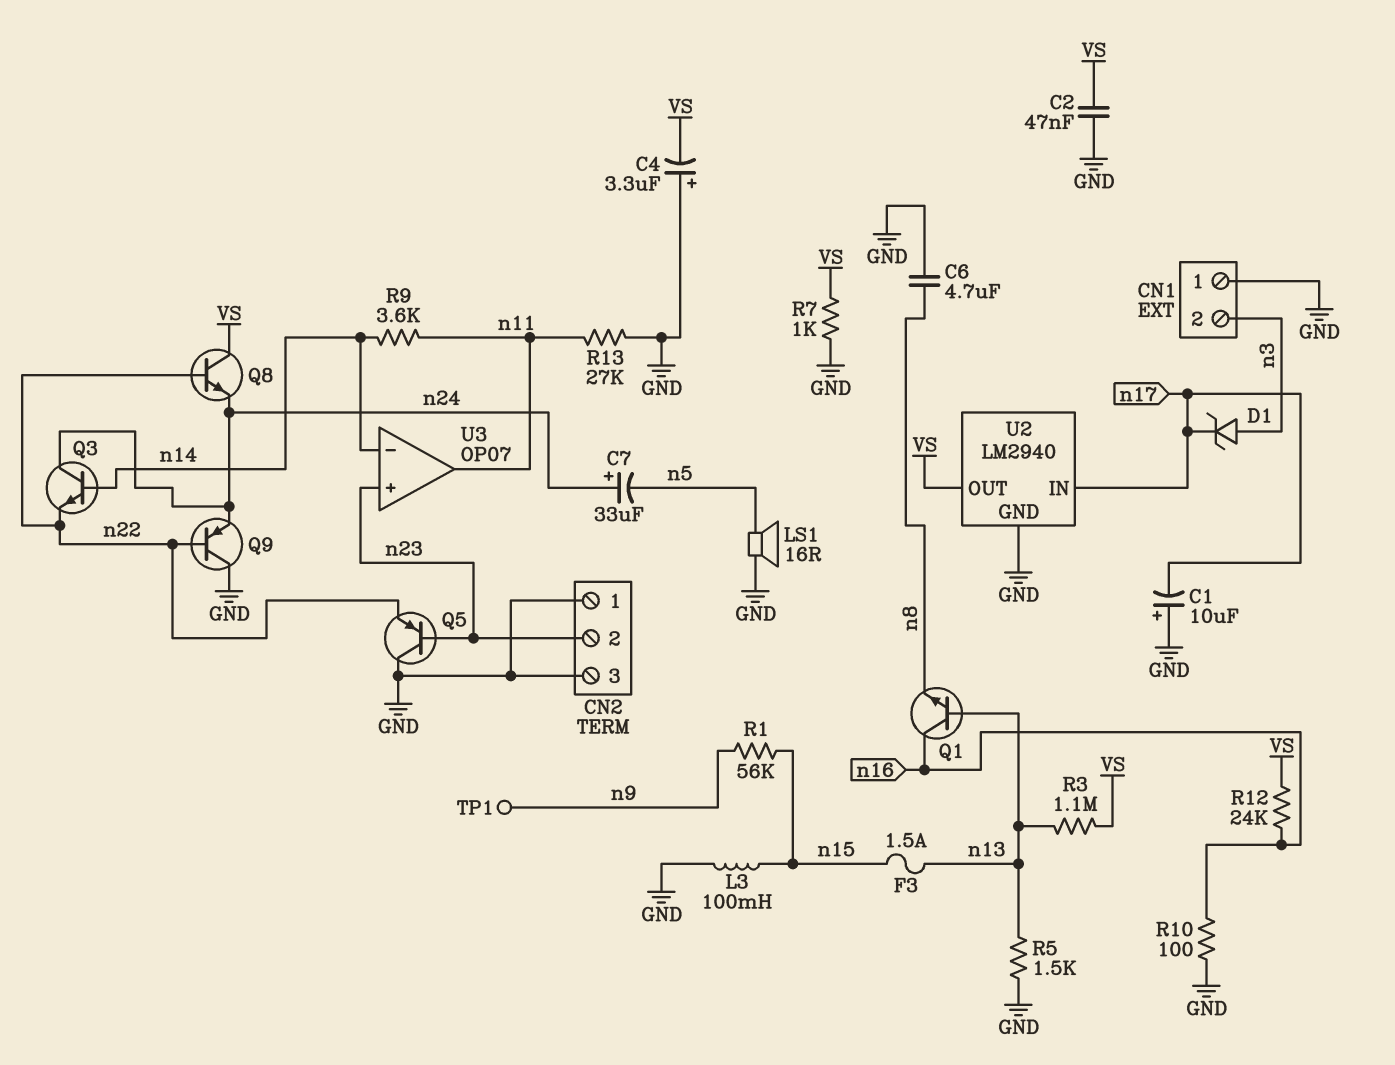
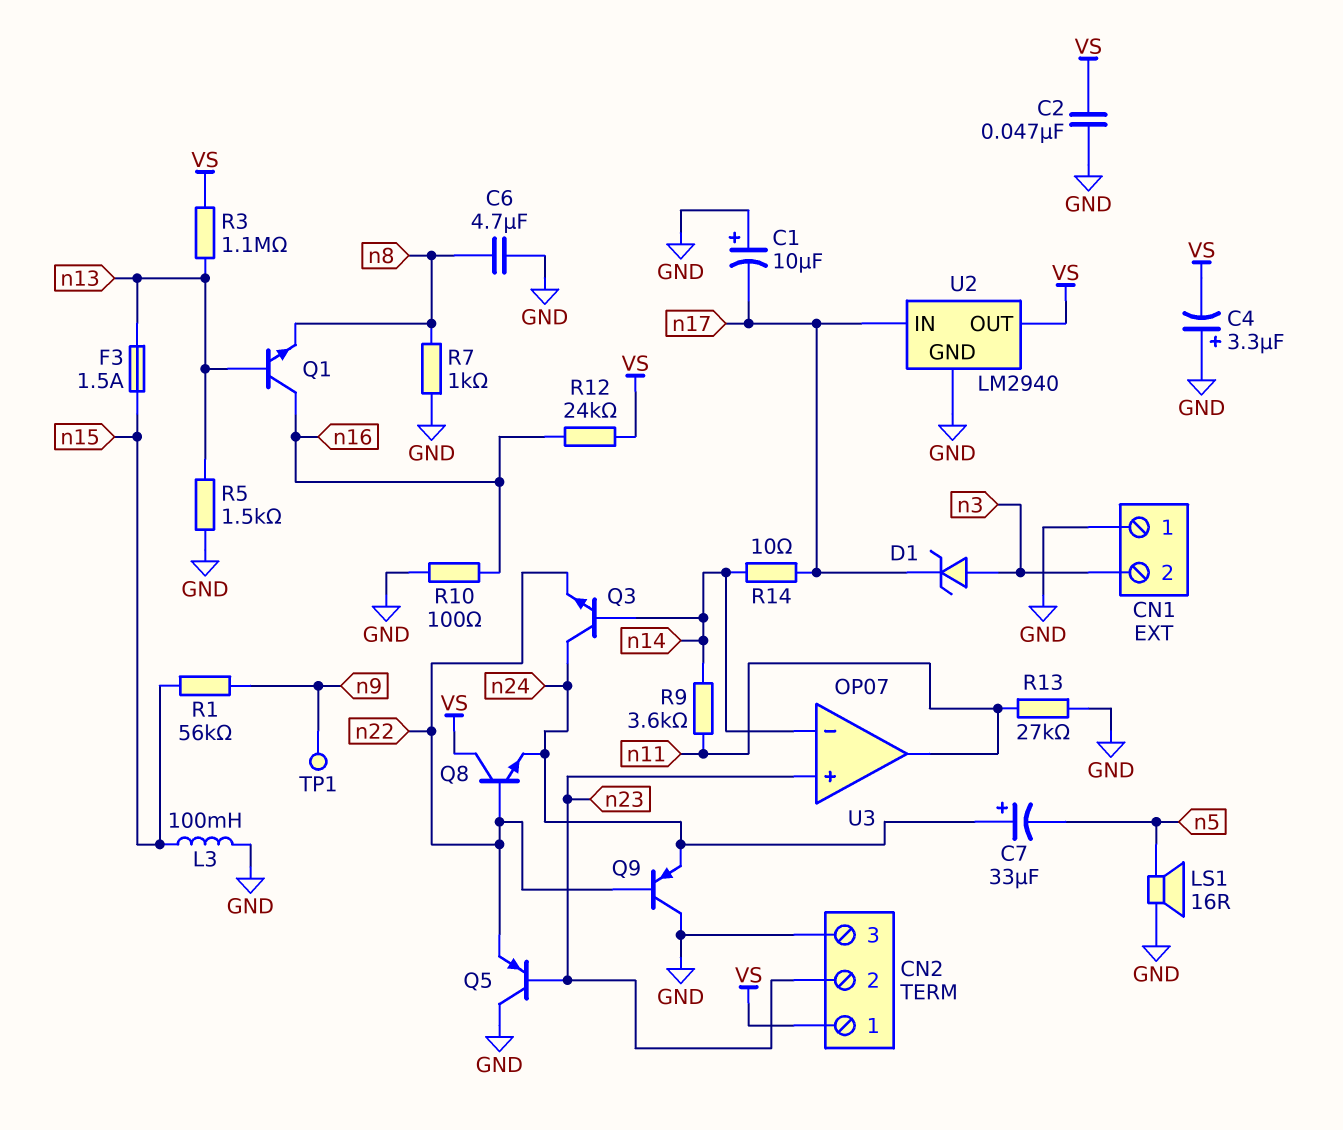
CN2 pin 1: GND -> VS
R7: 1k (GND, VS) -> 1k (GND, n8)
R14: none -> 10 (n14, n17)

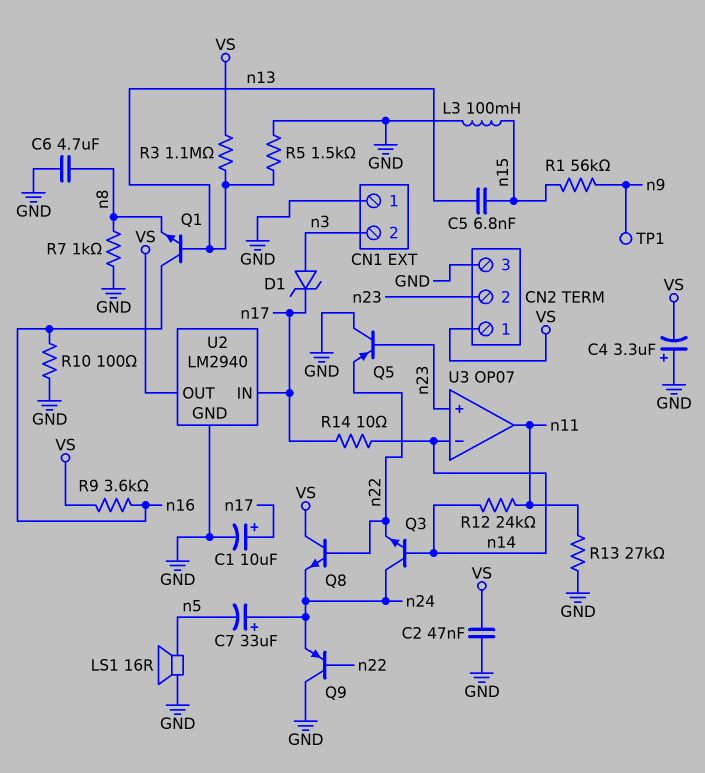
C1: 10uF (plus GND, minus n17) -> 10uF (plus n17, minus GND)
C5: none -> 6.8nF (n13, n15)
F3: 1.5A (n13, n15) -> none
R9: 3.6k (n11, n14) -> 3.6k (VS, n16)
R12: 24k (VS, n16) -> 24k (n11, n14)

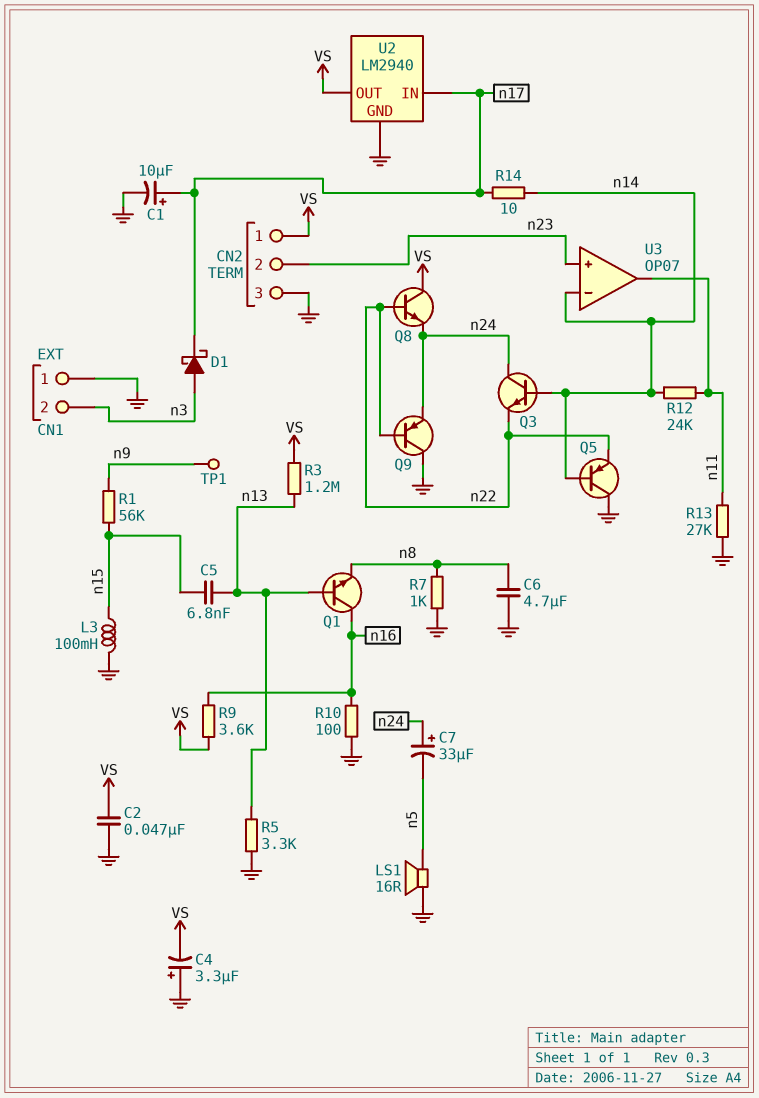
D1: zener (A n3, K n17) -> schottky (A n3, K n17)
Q5: PNP (B n23, C GND, E n22) -> PNP (B n14, C GND, E n22)
R3: 1.1M (VS, n13) -> 1.2M (VS, n13)
R5: 1.5k (GND, n13) -> 3.3k (GND, n13)

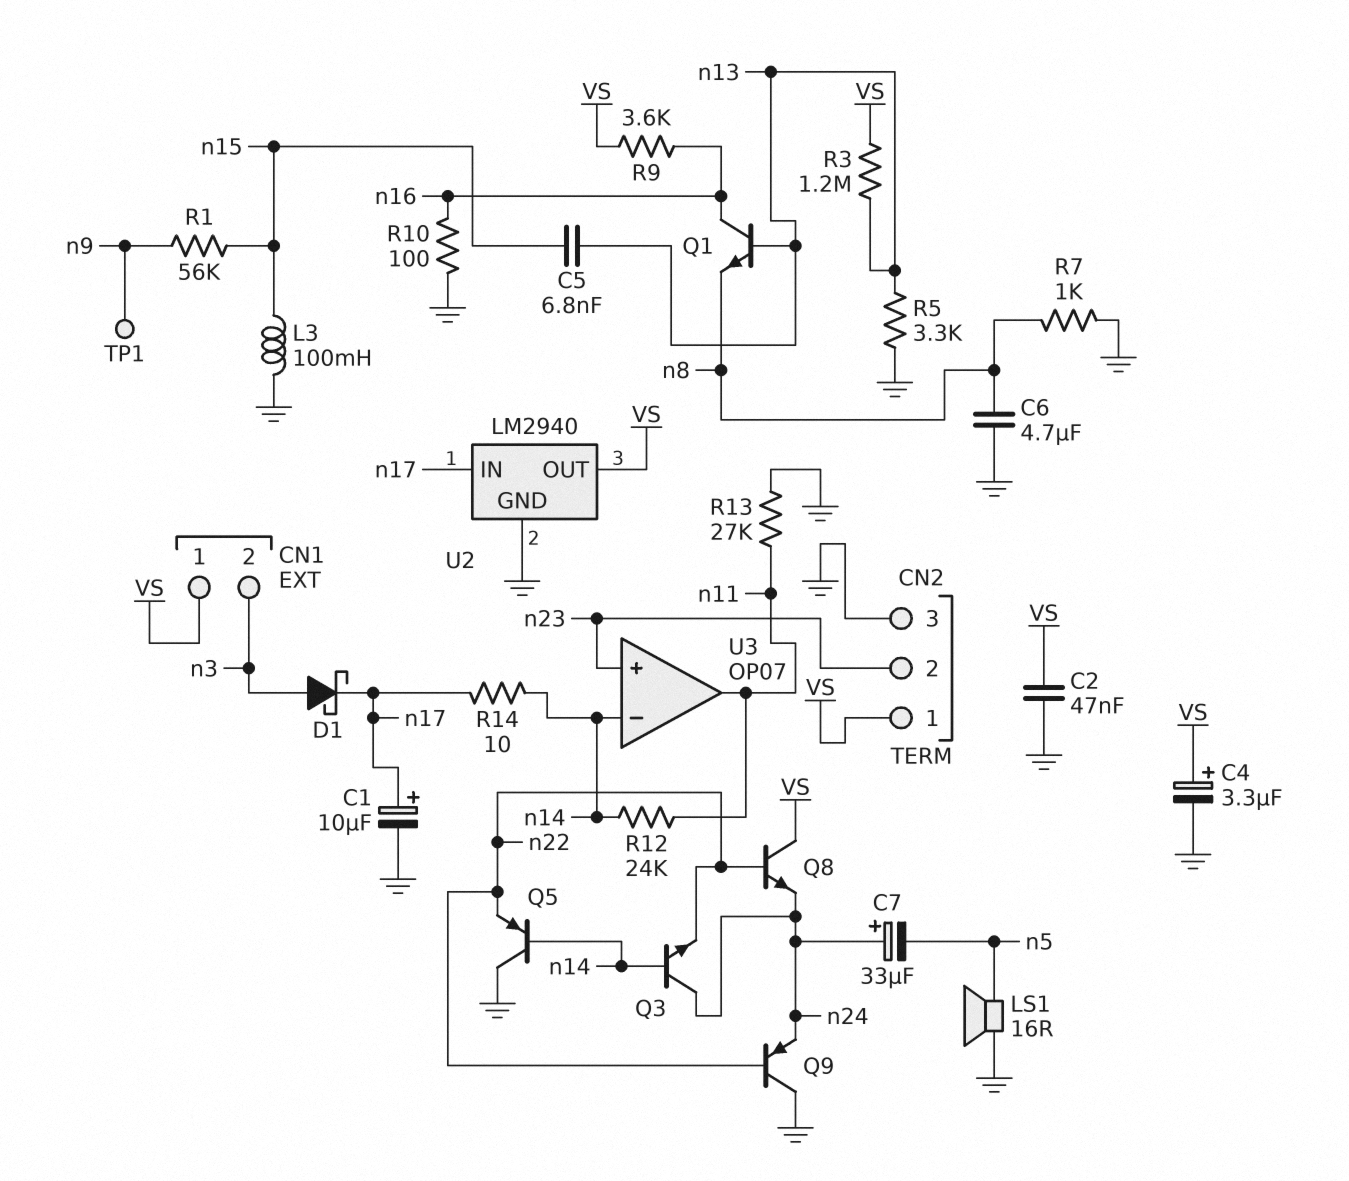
C4: 3.3uF (plus GND, minus VS) -> 3.3uF (plus VS, minus GND)
CN1 pin 1: GND -> VS

